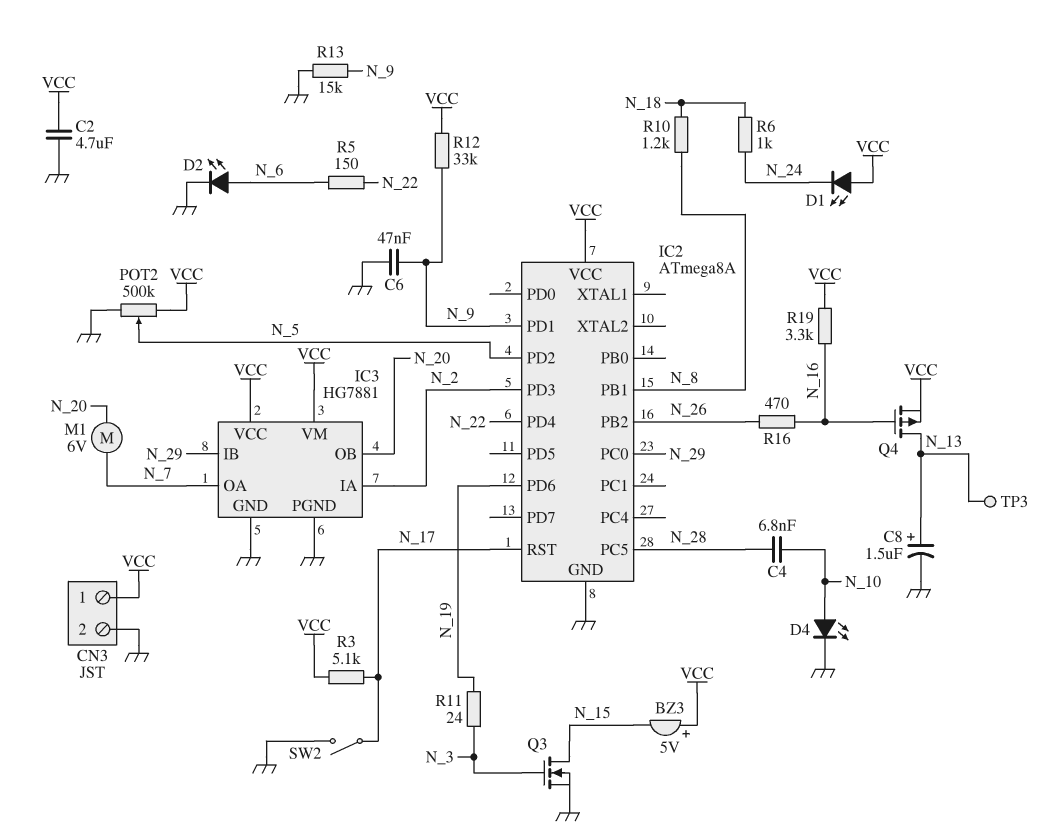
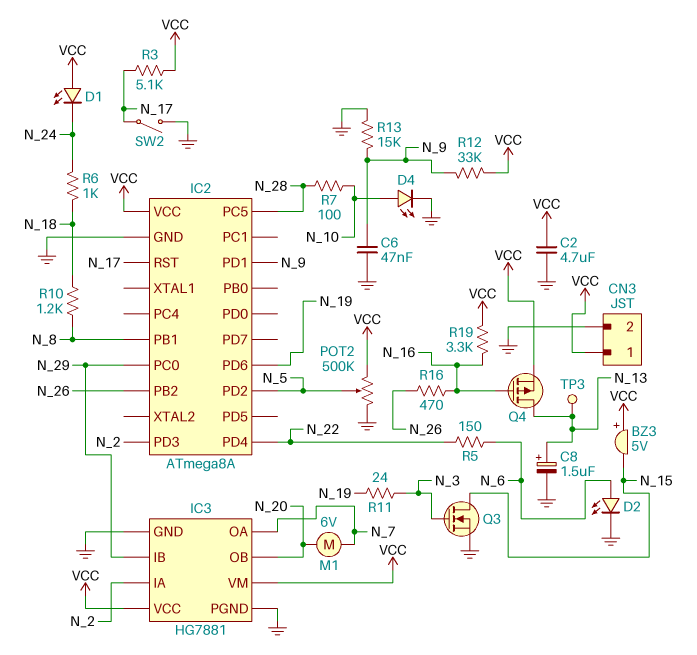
C4: 6.8nF (N_10, N_28) -> none
R7: none -> 100 (N_10, N_28)

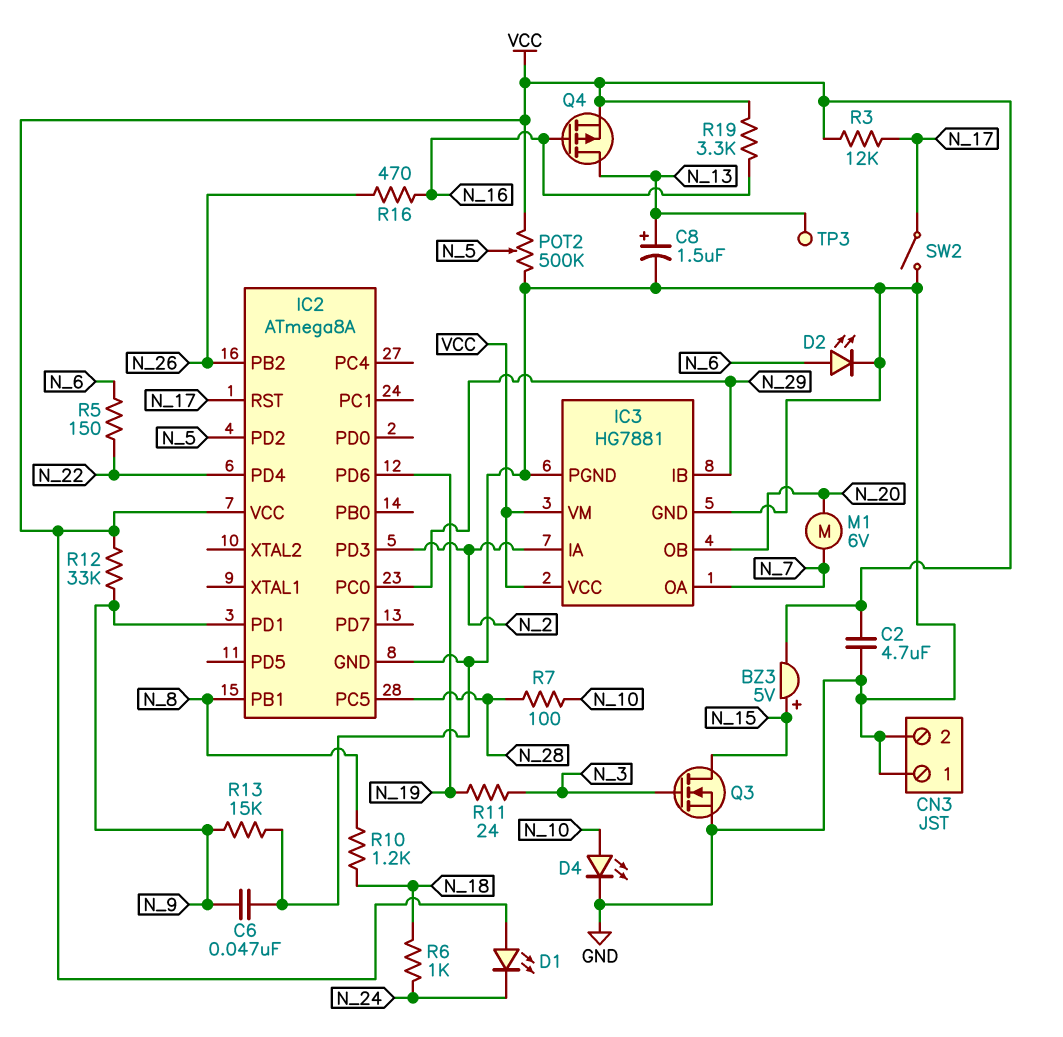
BZ3: buzzer 5V (plus VCC, minus N_15) -> buzzer 5V (plus N_15, minus VCC)
CN3 pin 1: VCC -> GND
R3: 5.1k (N_17, VCC) -> 12k (N_17, VCC)

